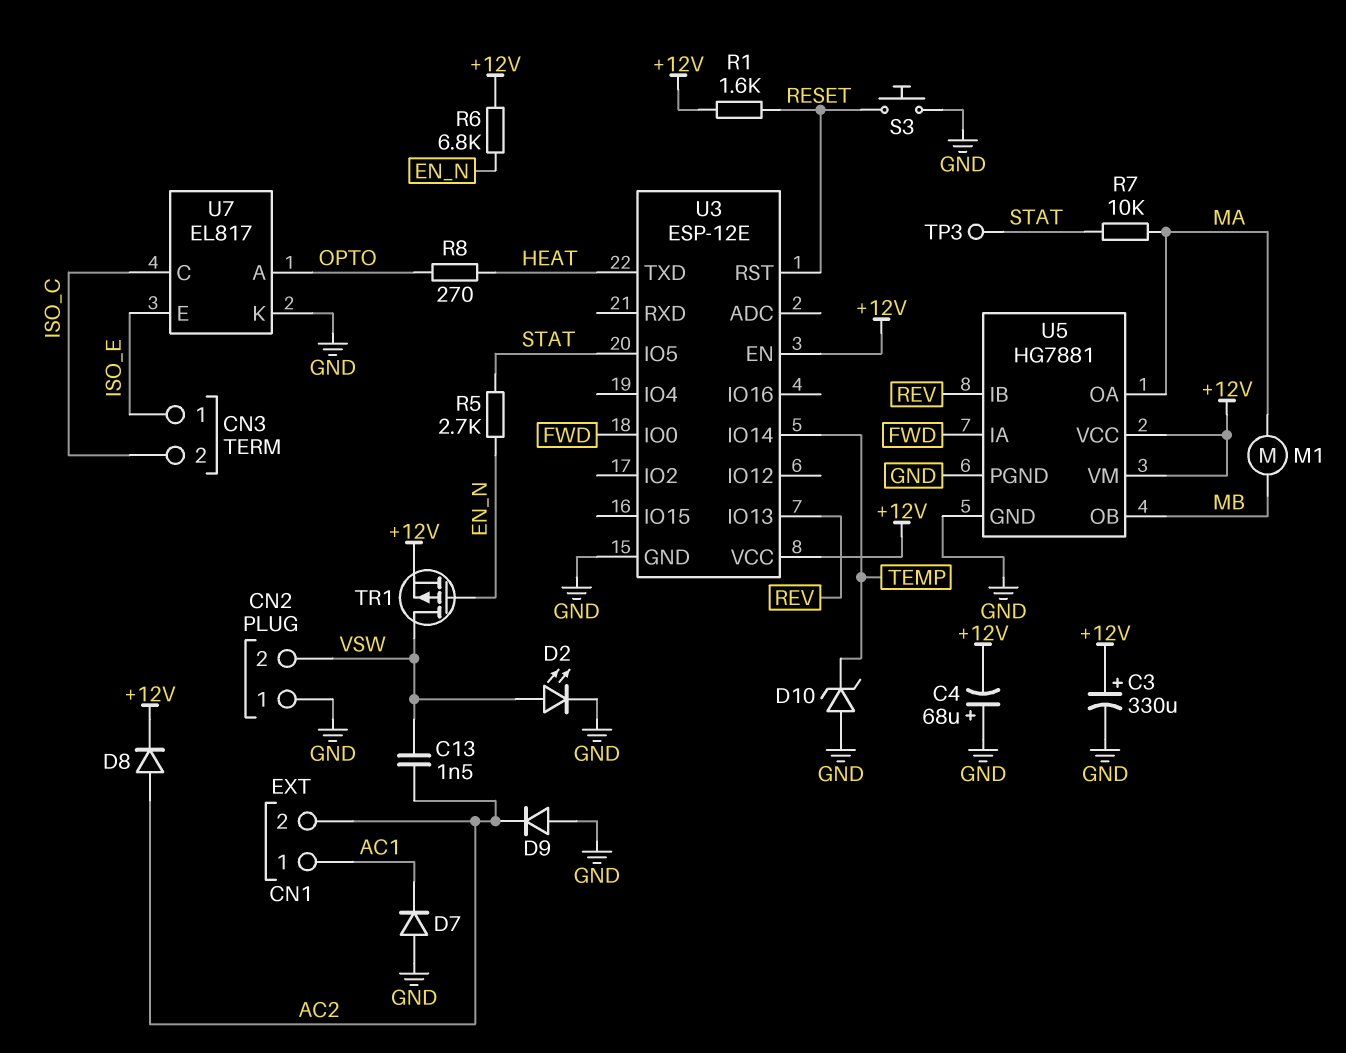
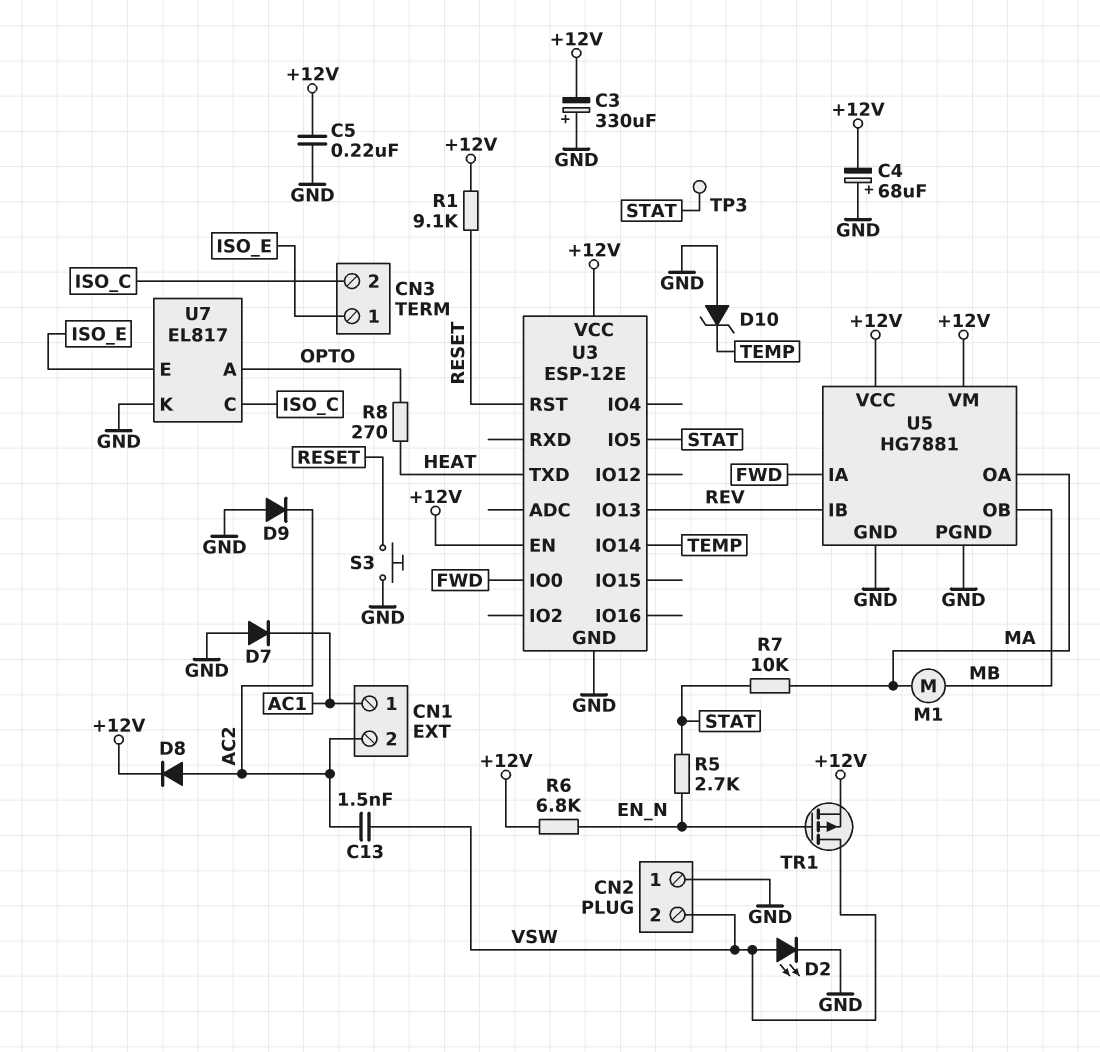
C3: 330uF (plus +12V, minus GND) -> 330uF (plus GND, minus +12V)
C5: none -> 220nF (+12V, GND)
R1: 1.6k (+12V, RESET) -> 9.1k (+12V, RESET)

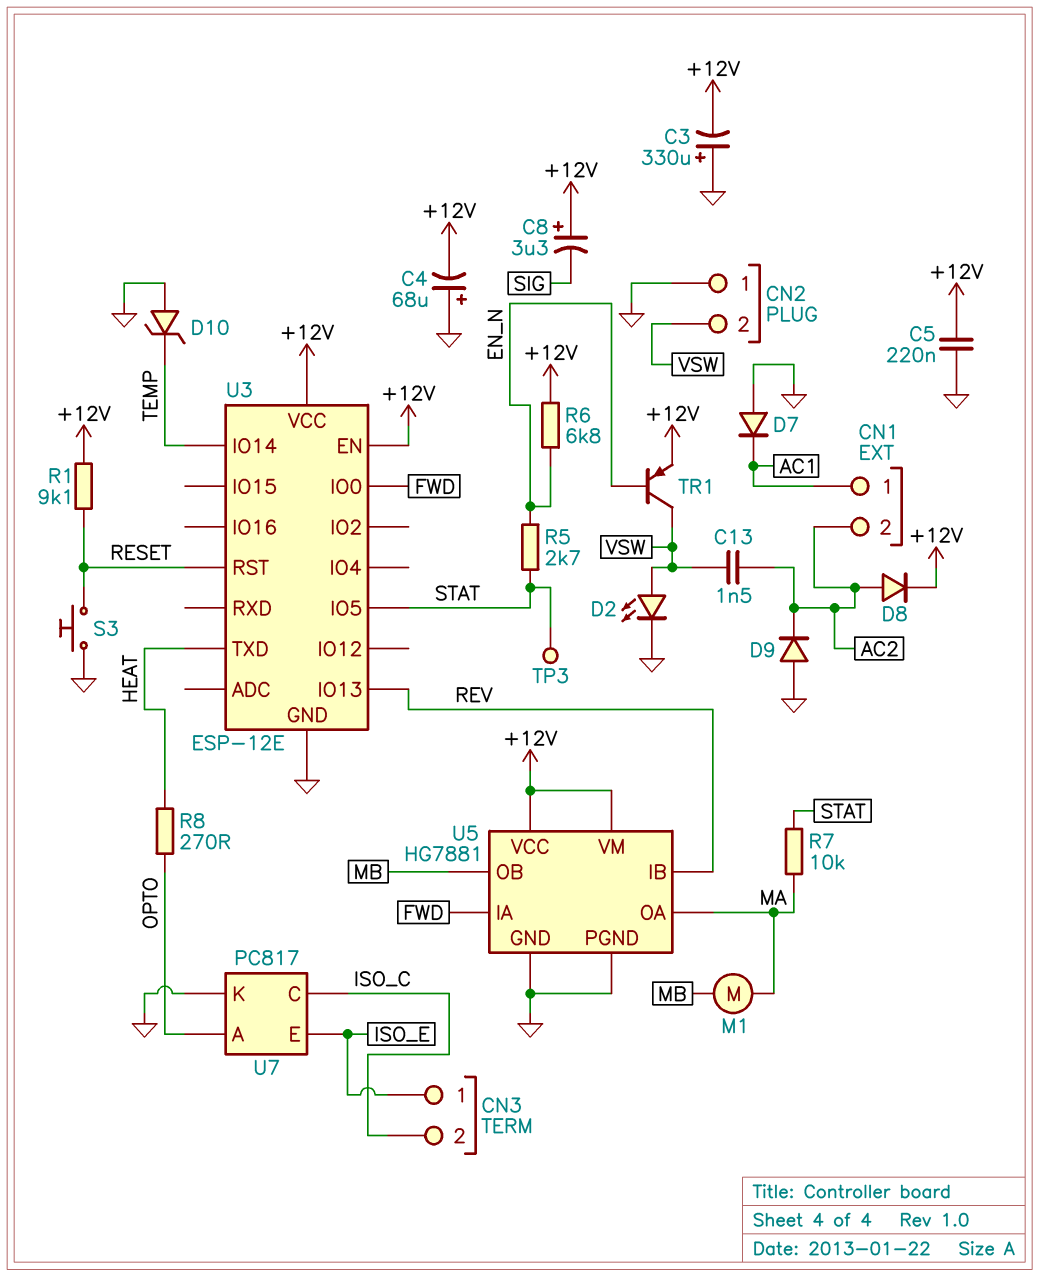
C8: none -> 3.3uF (plus +12V, minus SIG)
TR1: PMOS (G EN_N, D VSW, S +12V) -> PNP (B EN_N, C VSW, E +12V)
U7: EL817 -> PC817

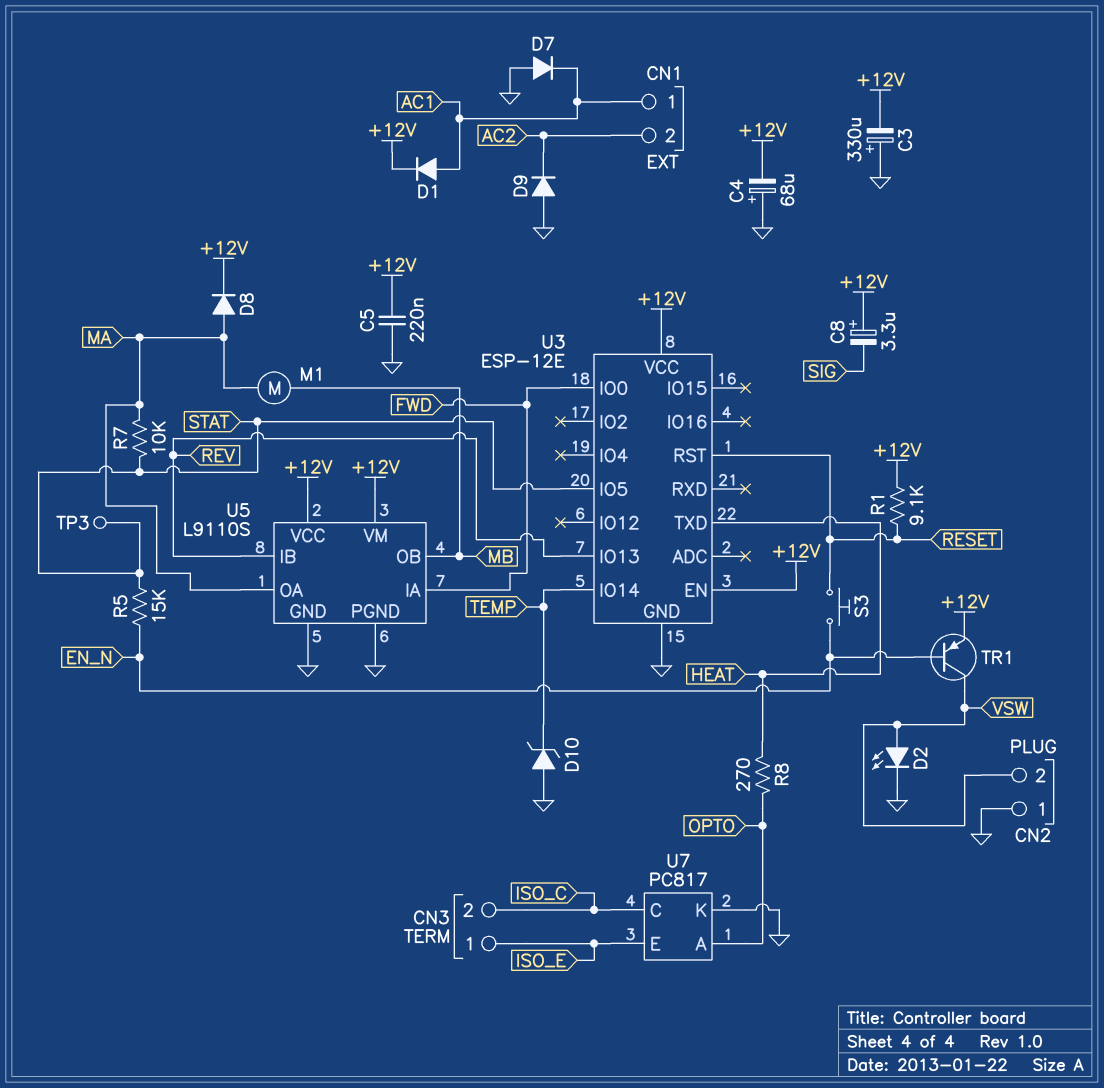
C13: 1.5nF (AC2, VSW) -> none
D1: none -> diode (A AC1, K +12V)
D8: diode (A AC2, K +12V) -> diode (A MA, K +12V)
R5: 2.7k (EN_N, STAT) -> 15k (EN_N, STAT)
R6: 6.8k (+12V, EN_N) -> none
S3: button (GND, RESET) -> button (EN_N, RESET)
U5: HG7881 -> L9110S

